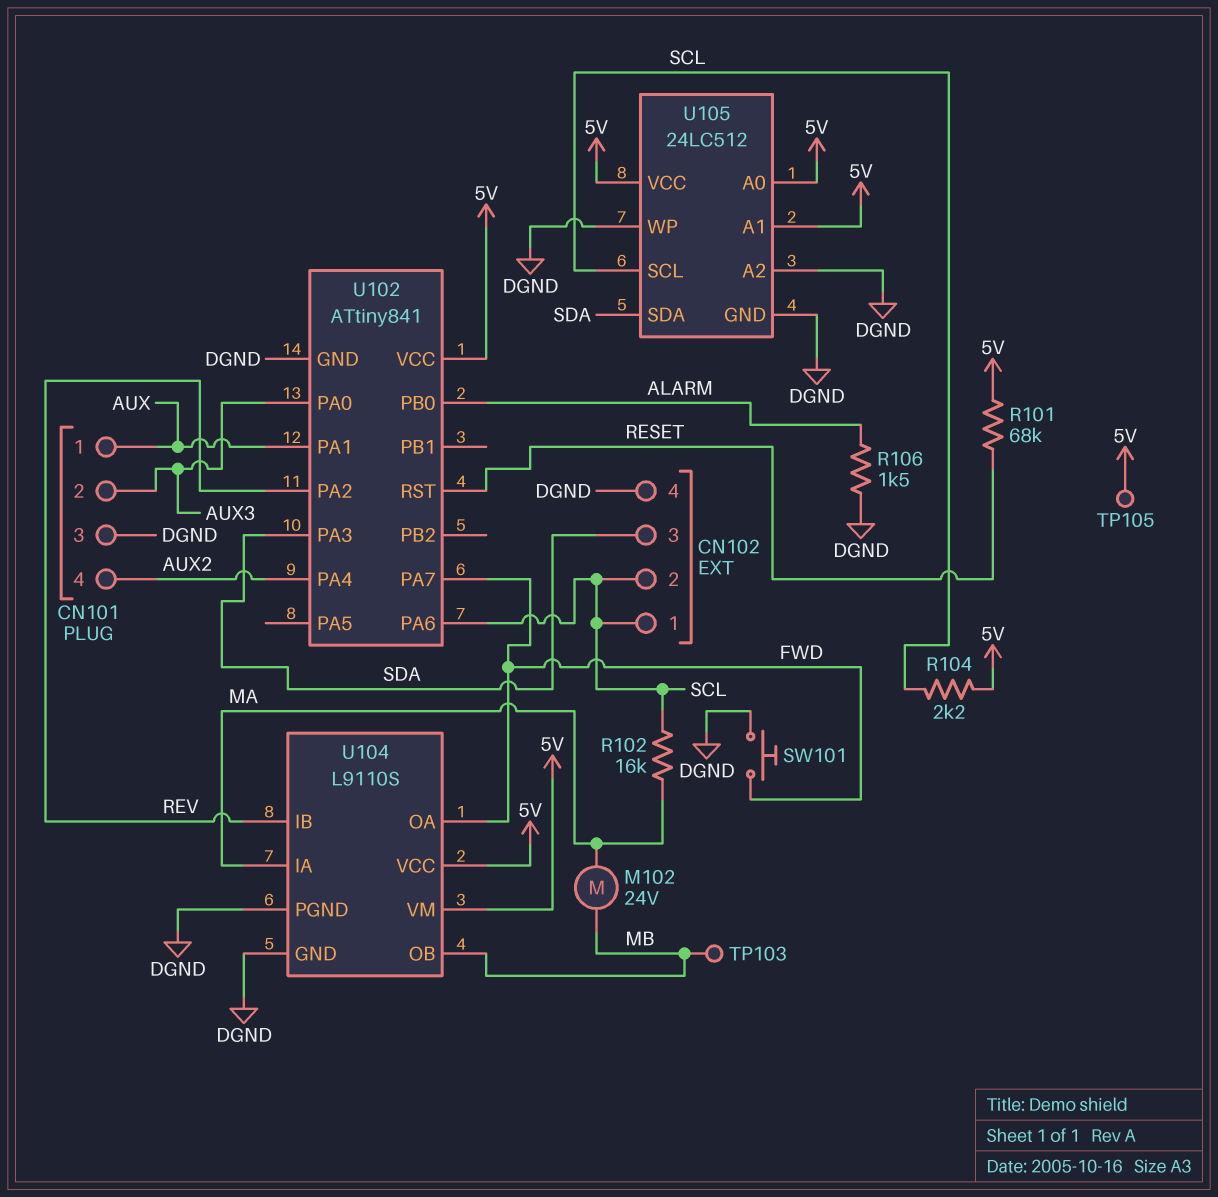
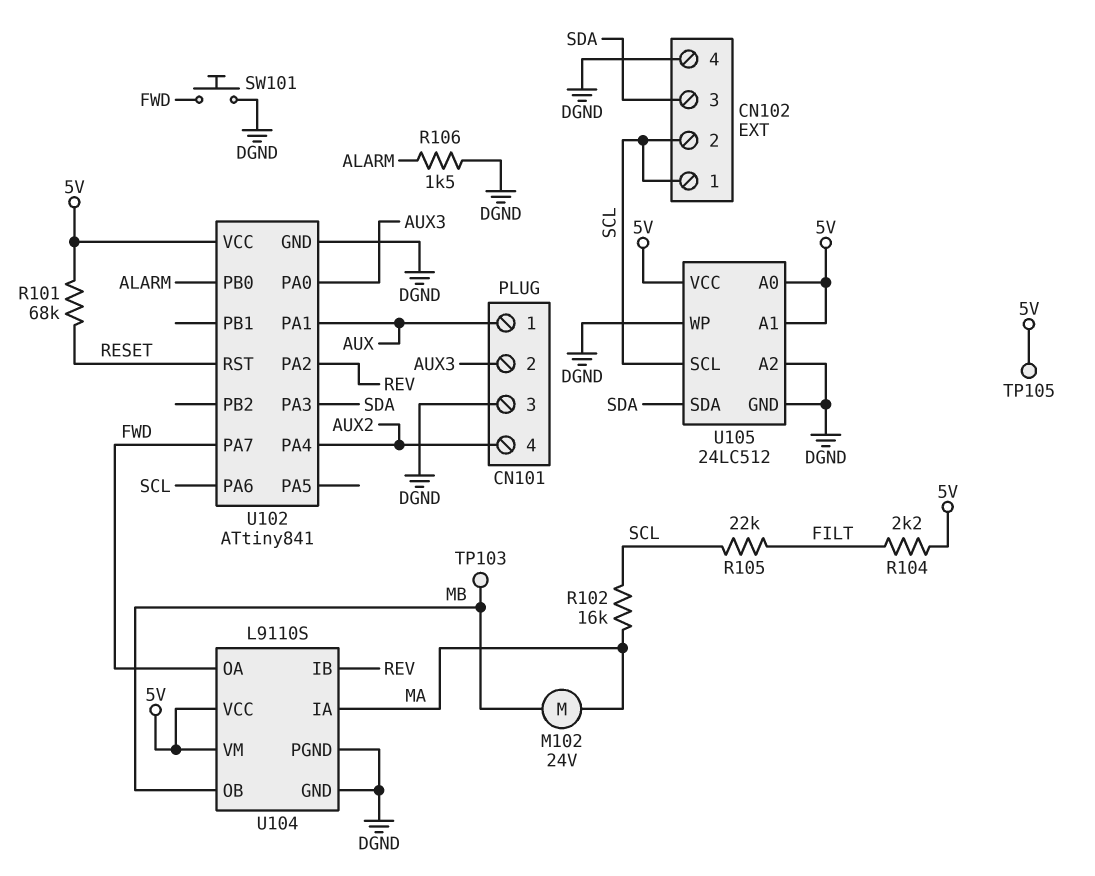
R104: 2.2k (5V, SCL) -> 2.2k (5V, FILT)
R105: none -> 22k (FILT, SCL)

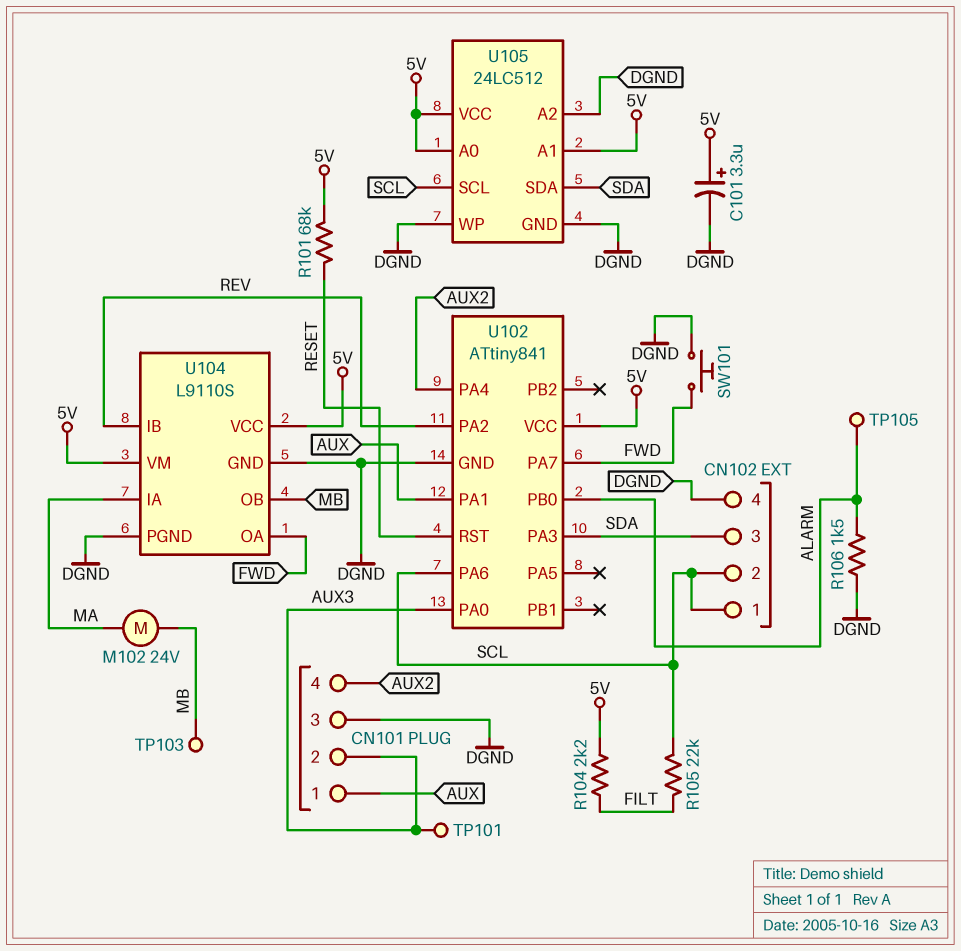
C101: none -> 3.3uF (plus 5V, minus DGND)
R102: 16k (MA, SCL) -> none
TP101: none -> test point (AUX3)
TP105: test point (5V) -> test point (ALARM)

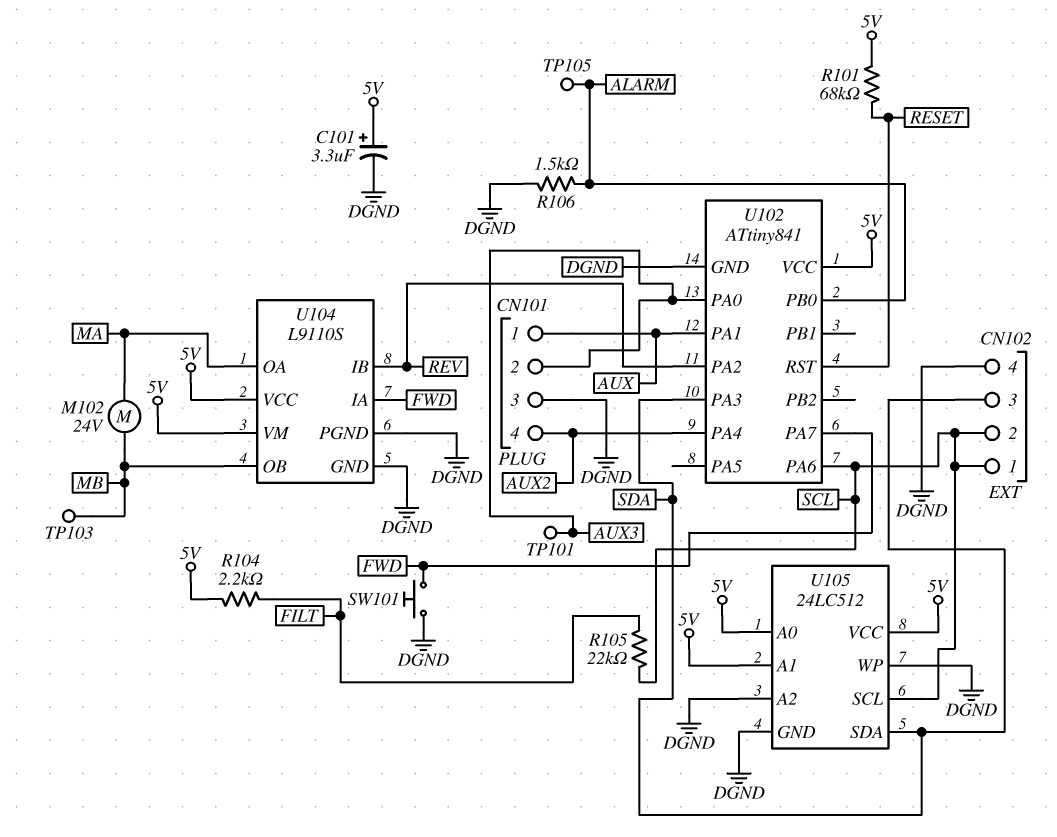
U104 pin IA: MA -> FWD
U104 pin OA: FWD -> MA

